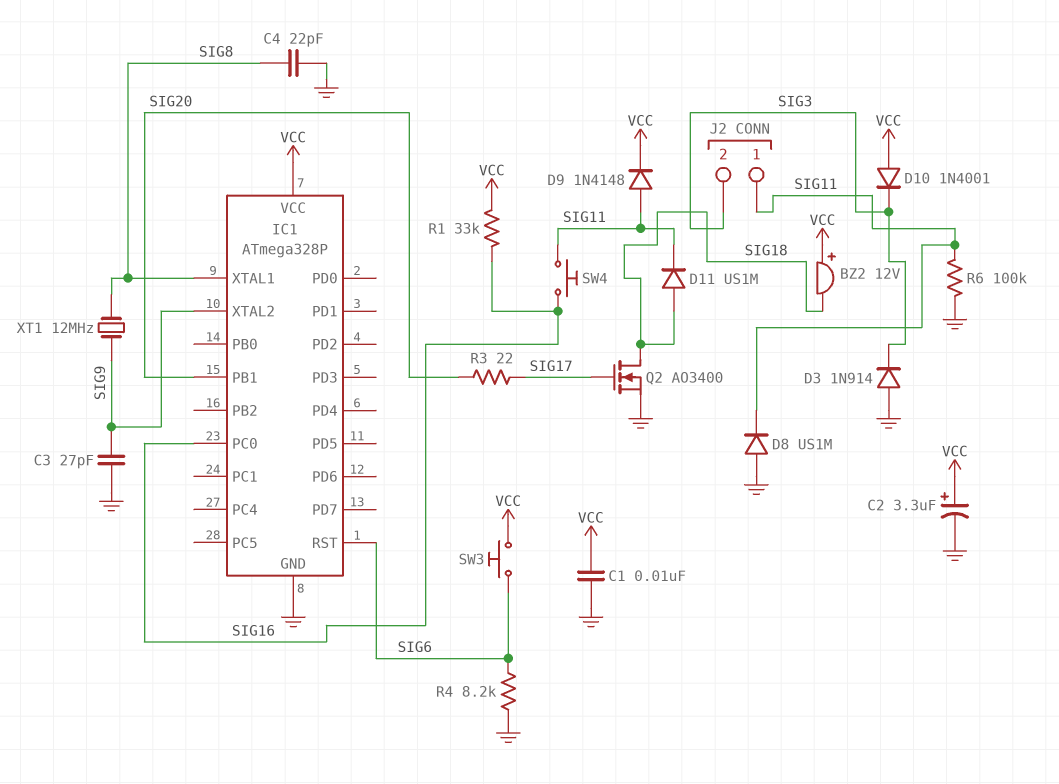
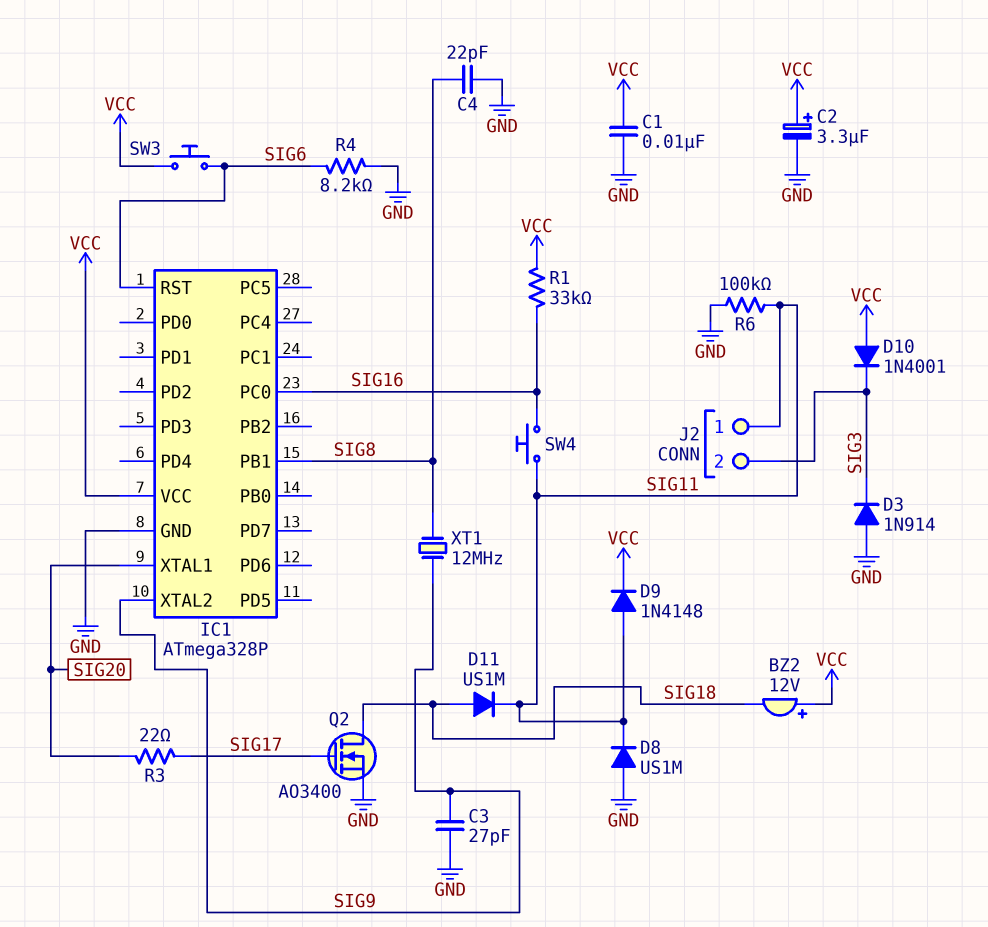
IC1 pin PB1: SIG20 -> SIG8
IC1 pin XTAL1: SIG8 -> SIG20

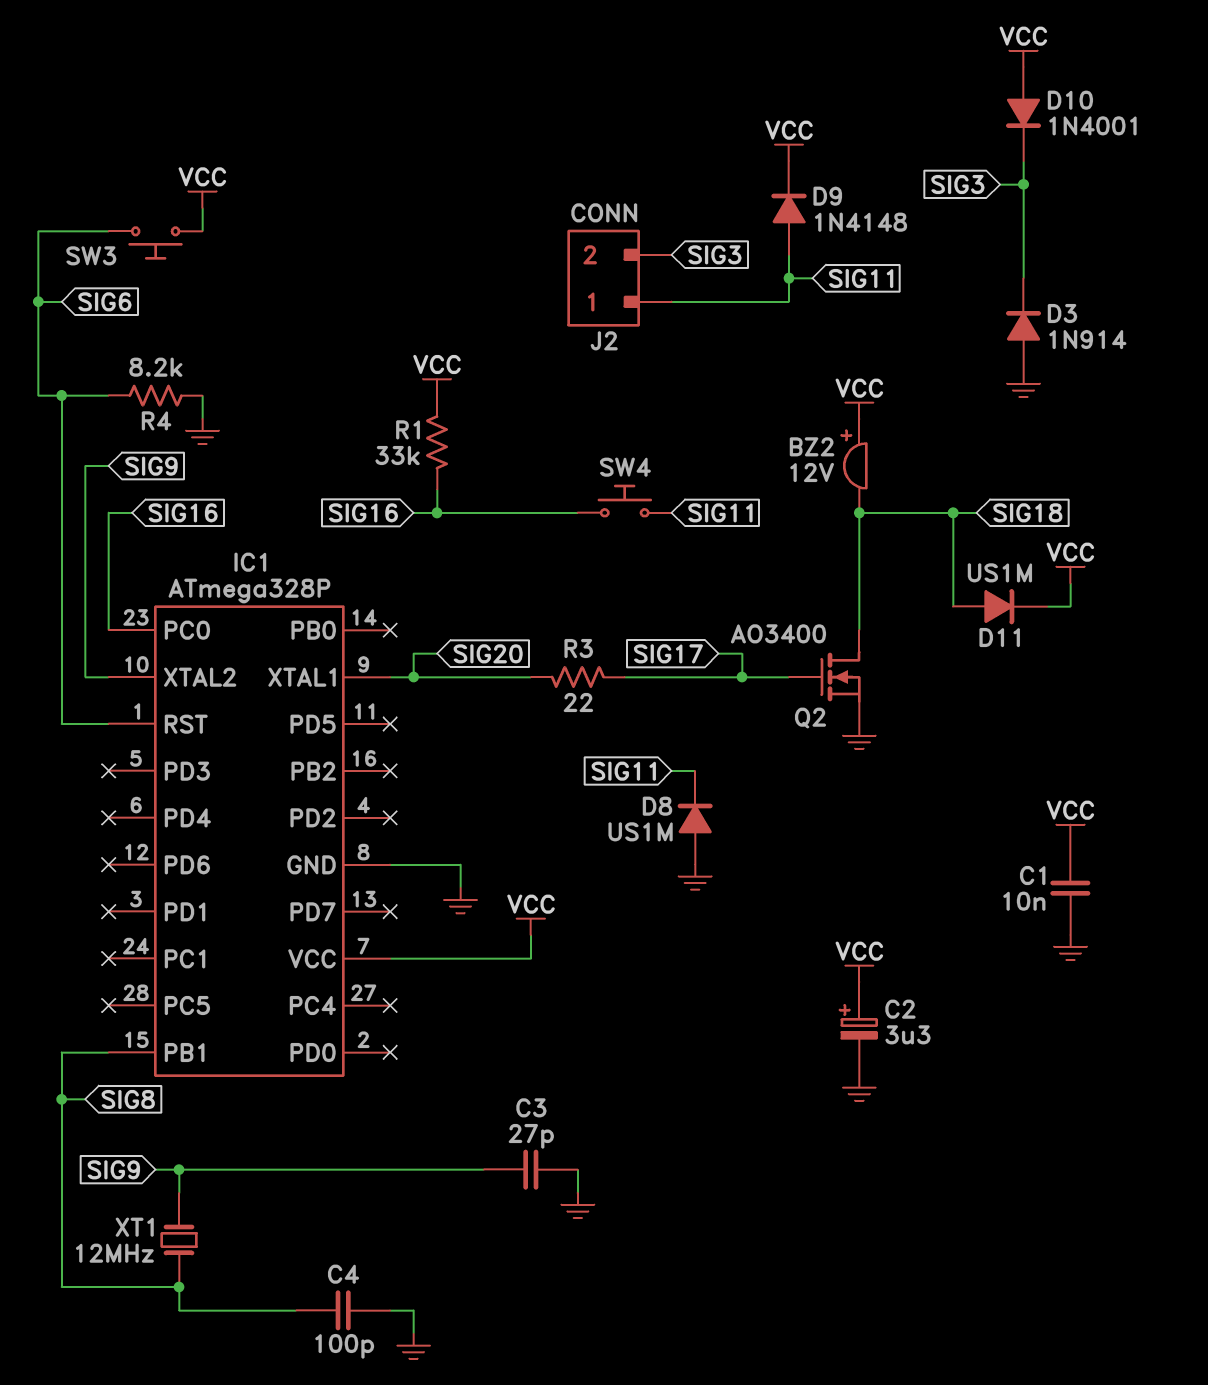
C4: 22pF (GND, SIG8) -> 100pF (GND, SIG8)
D11: diode US1M (A SIG18, K SIG11) -> diode US1M (A SIG18, K VCC)
R6: 100k (GND, SIG11) -> none

